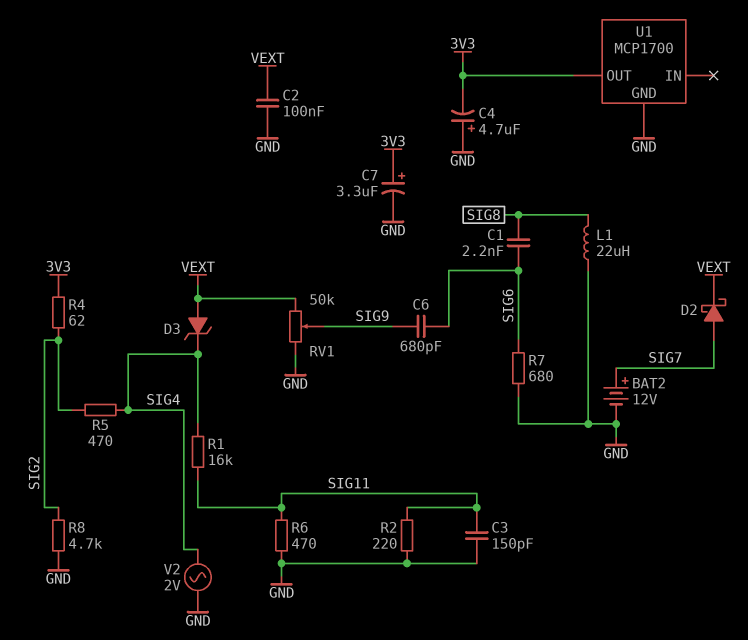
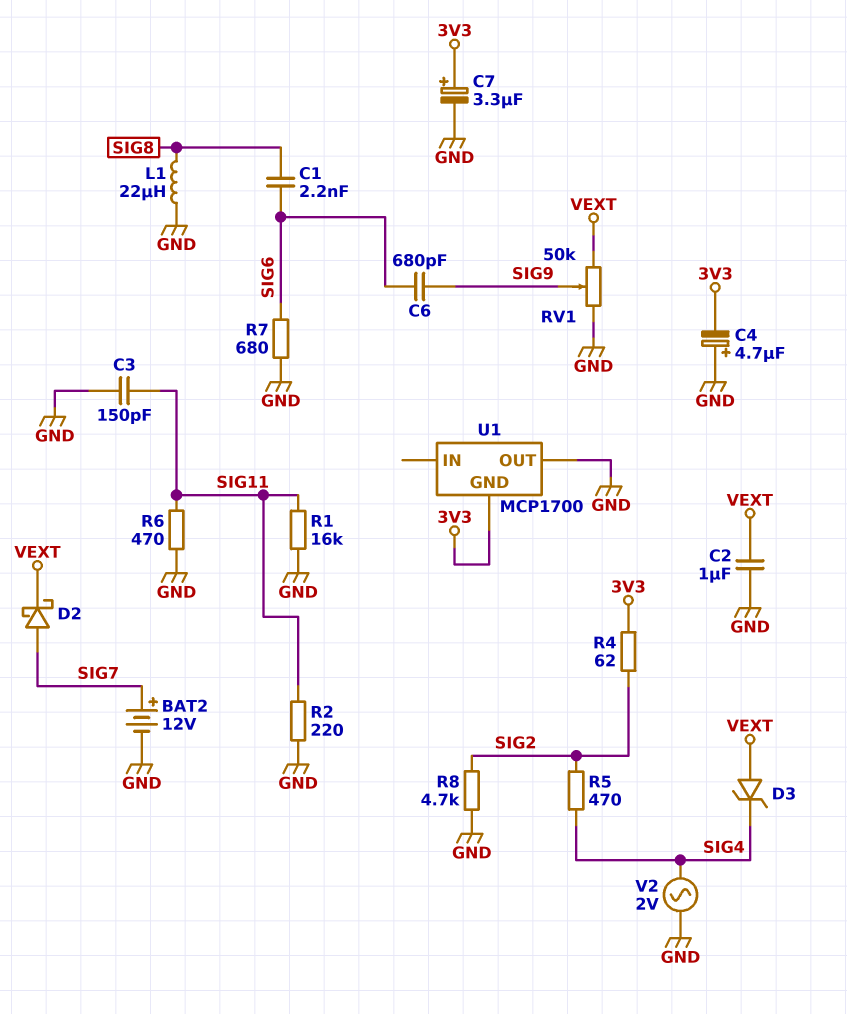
C2: 100nF (GND, VEXT) -> 1uF (GND, VEXT)
R1: 16k (SIG4, SIG11) -> 16k (GND, SIG11)
U1 pin GND: GND -> 3V3
U1 pin OUT: 3V3 -> GND

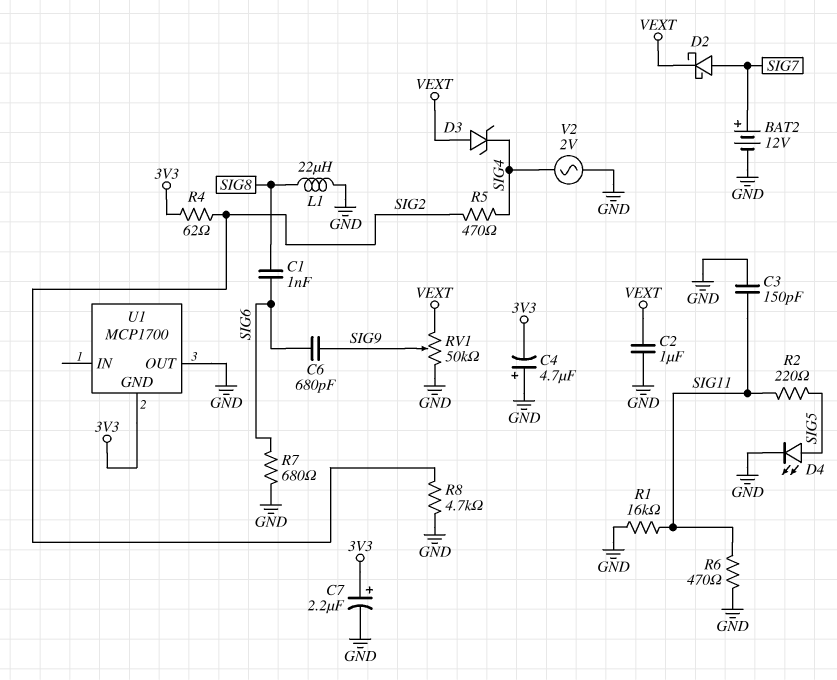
C1: 2.2nF (SIG6, SIG8) -> 1nF (SIG6, SIG8)
C7: 3.3uF (plus 3V3, minus GND) -> 2.2uF (plus 3V3, minus GND)
D4: none -> LED (A SIG5, K GND)
R2: 220 (GND, SIG11) -> 220 (SIG5, SIG11)

